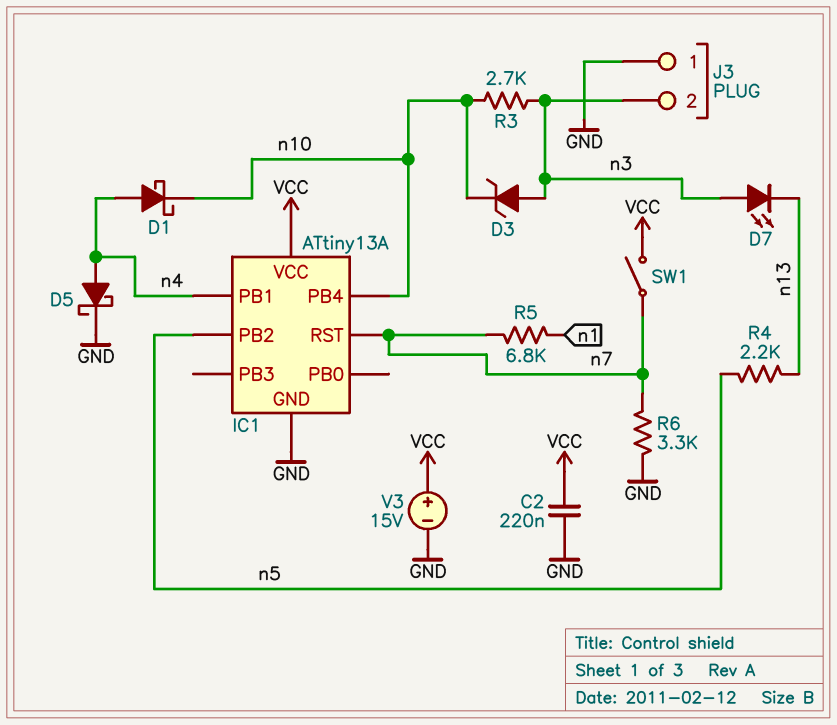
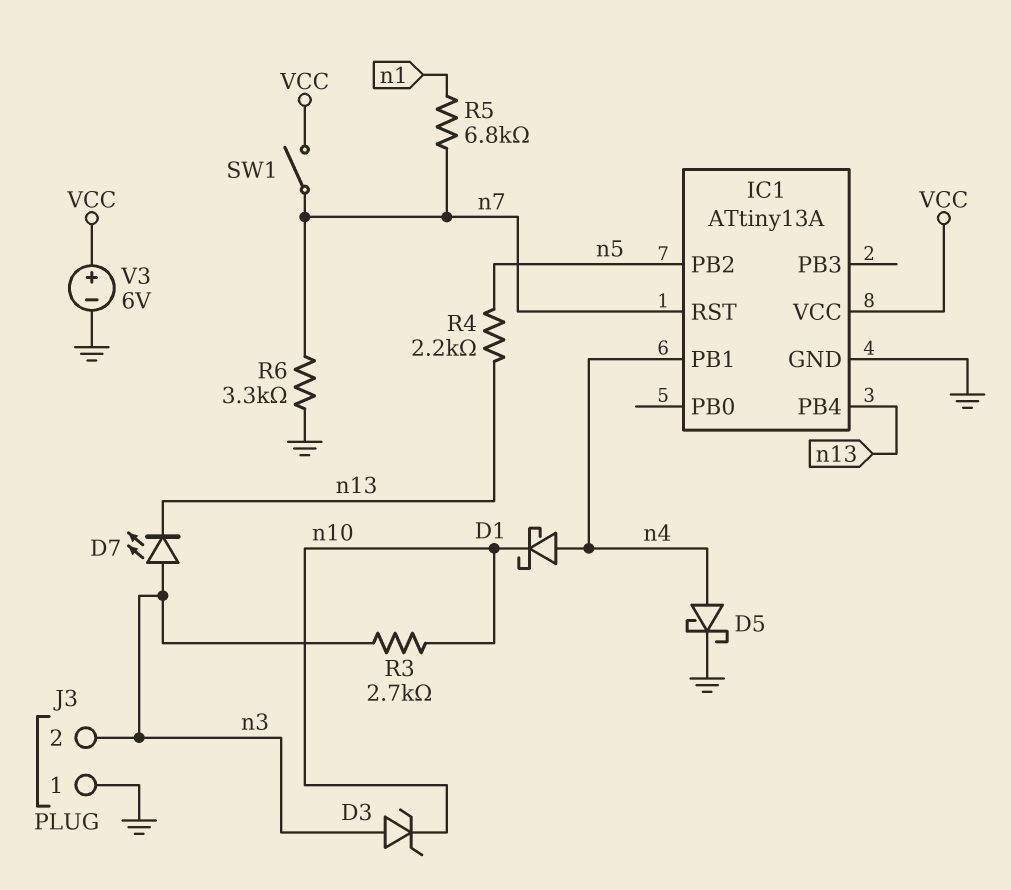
C2: 220nF (GND, VCC) -> none
IC1 pin PB4: n10 -> n13
V3: 15V (plus VCC, minus GND) -> 6V (plus VCC, minus GND)

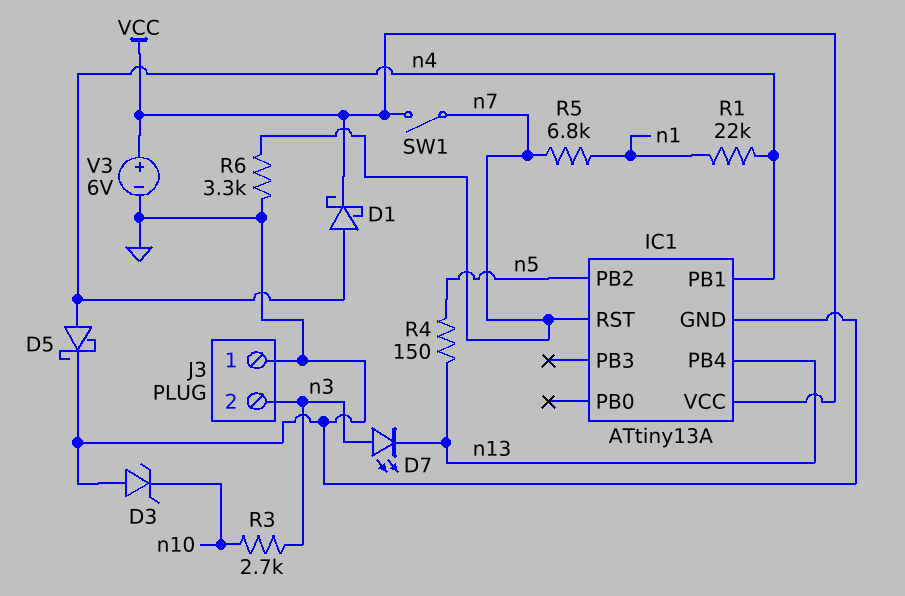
D1: schottky (A n4, K n10) -> schottky (A n4, K VCC)
D3: zener (A n3, K n10) -> zener (A GND, K n10)
R1: none -> 22k (n1, n4)
R4: 2.2k (n5, n13) -> 150 (n5, n13)

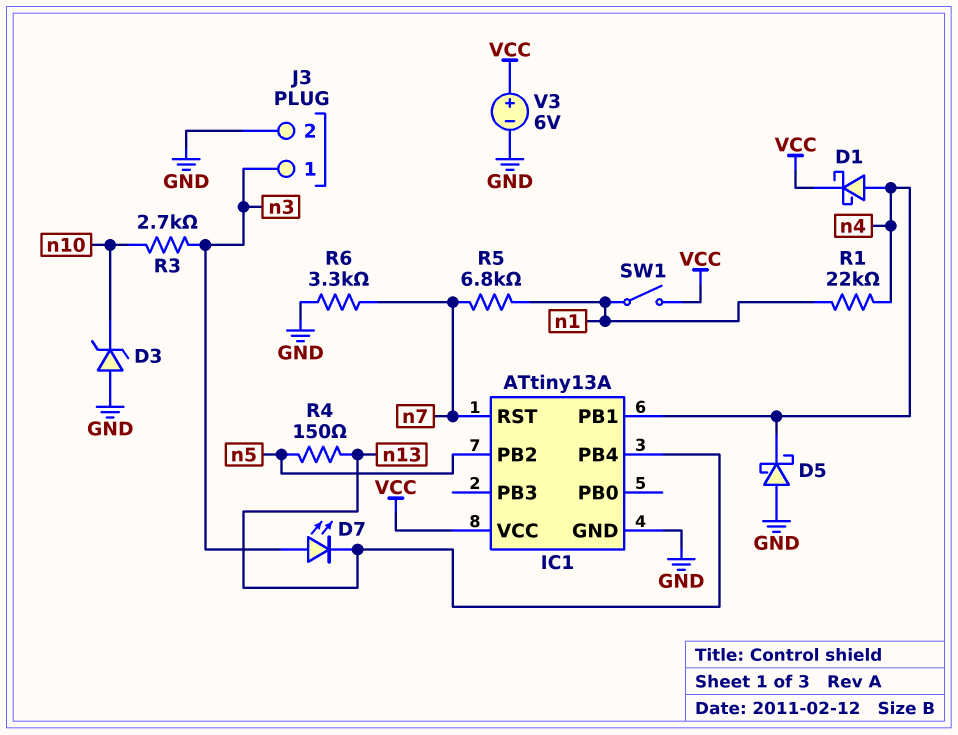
D5: schottky (A n4, K GND) -> schottky (A GND, K n4)
J3 pin 1: GND -> n3
J3 pin 2: n3 -> GND
SW1: switch (VCC, n7) -> switch (VCC, n1)

